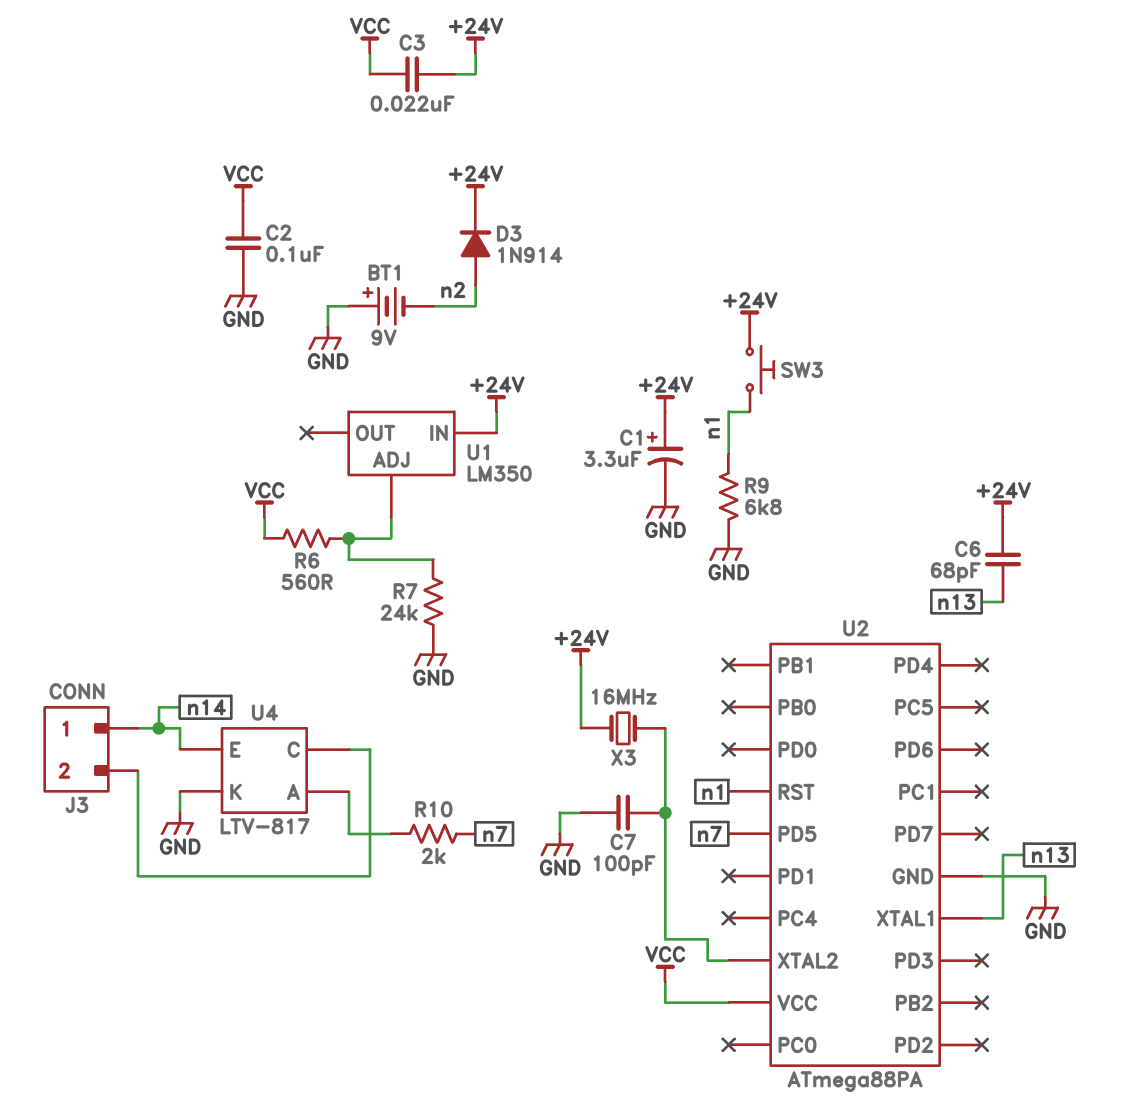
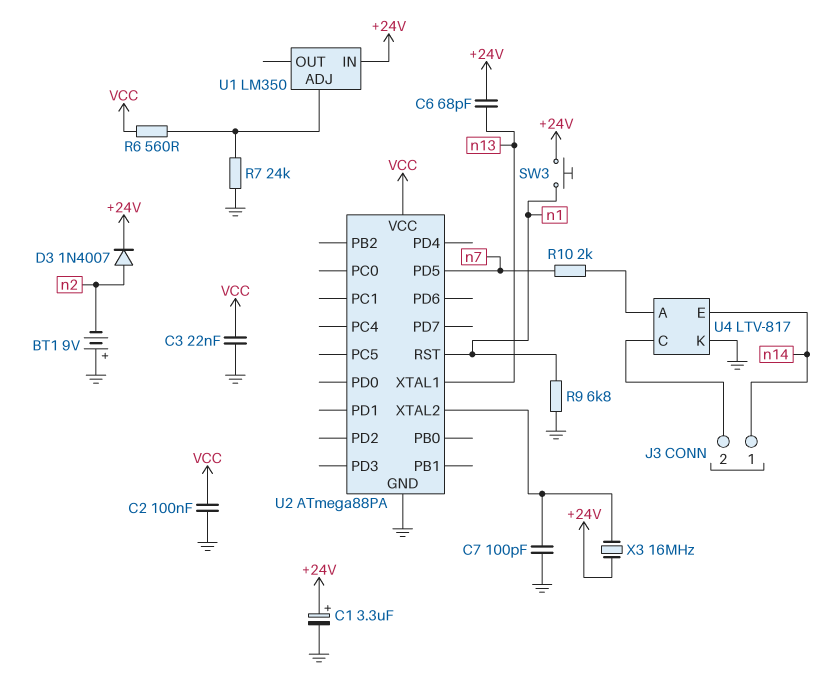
C3: 22nF (+24V, VCC) -> 22nF (GND, VCC)
D3: diode 1N914 (A n2, K +24V) -> diode 1N4007 (A n2, K +24V)

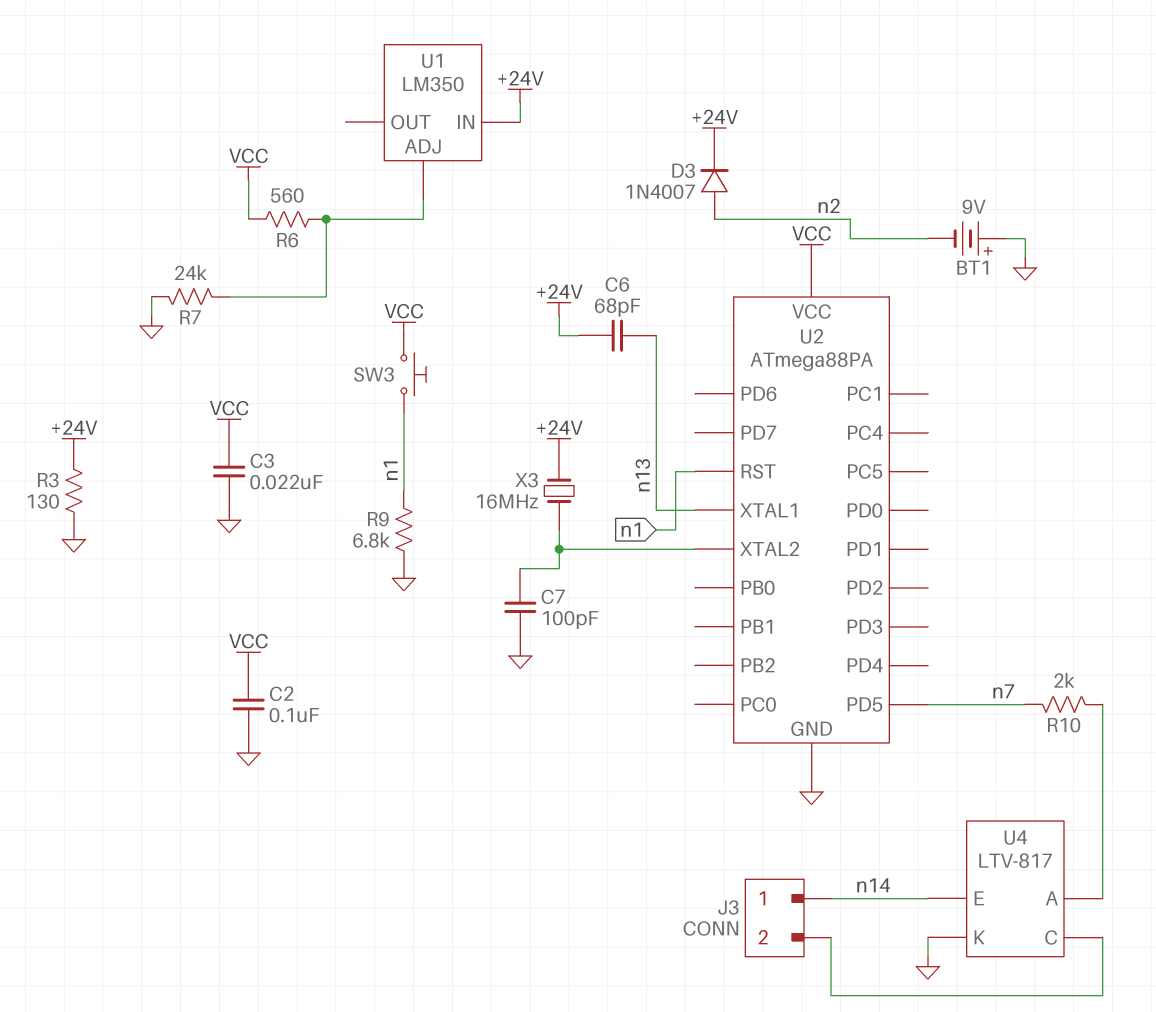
C1: 3.3uF (plus +24V, minus GND) -> none
R3: none -> 130 (+24V, GND)
SW3: button (+24V, n1) -> button (VCC, n1)

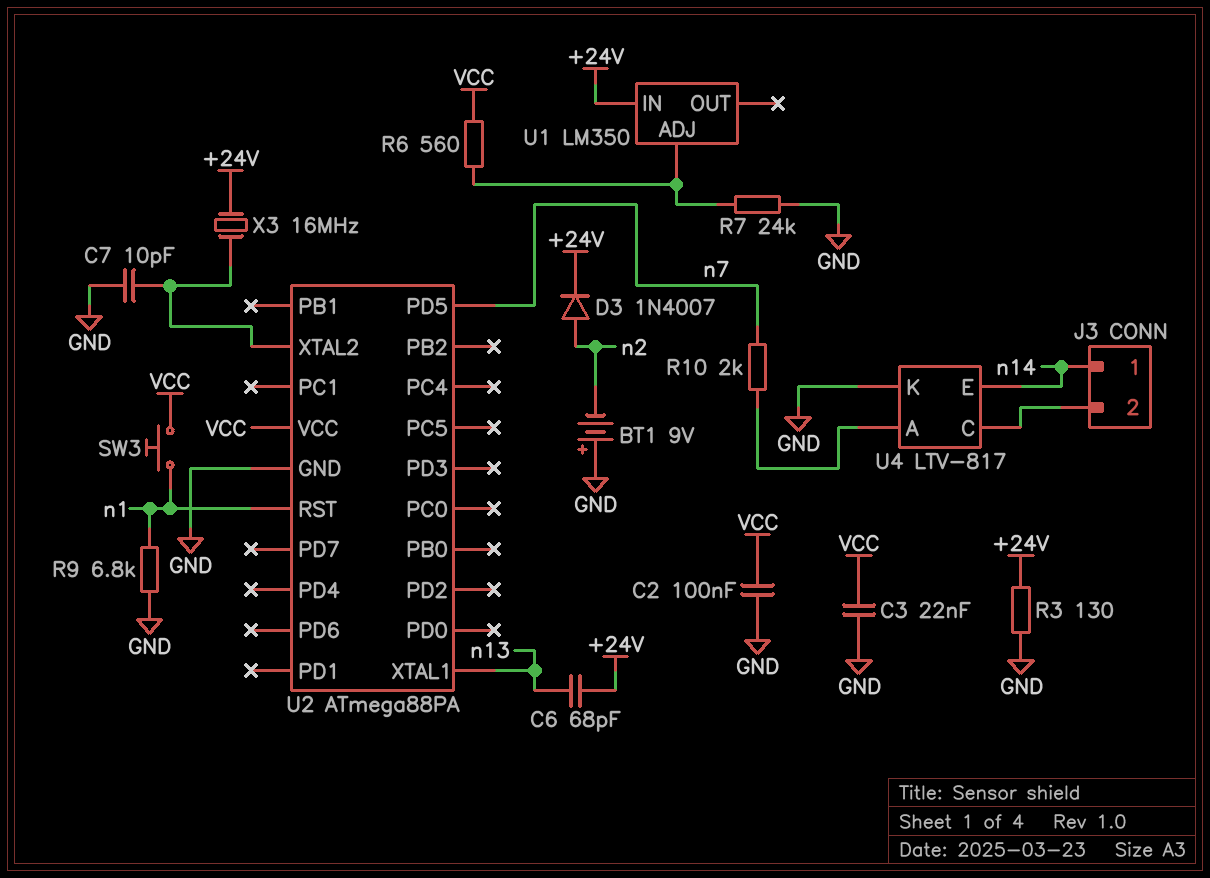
C7: 100pF (GND, U2/XTAL2) -> 10pF (GND, U2/XTAL2)

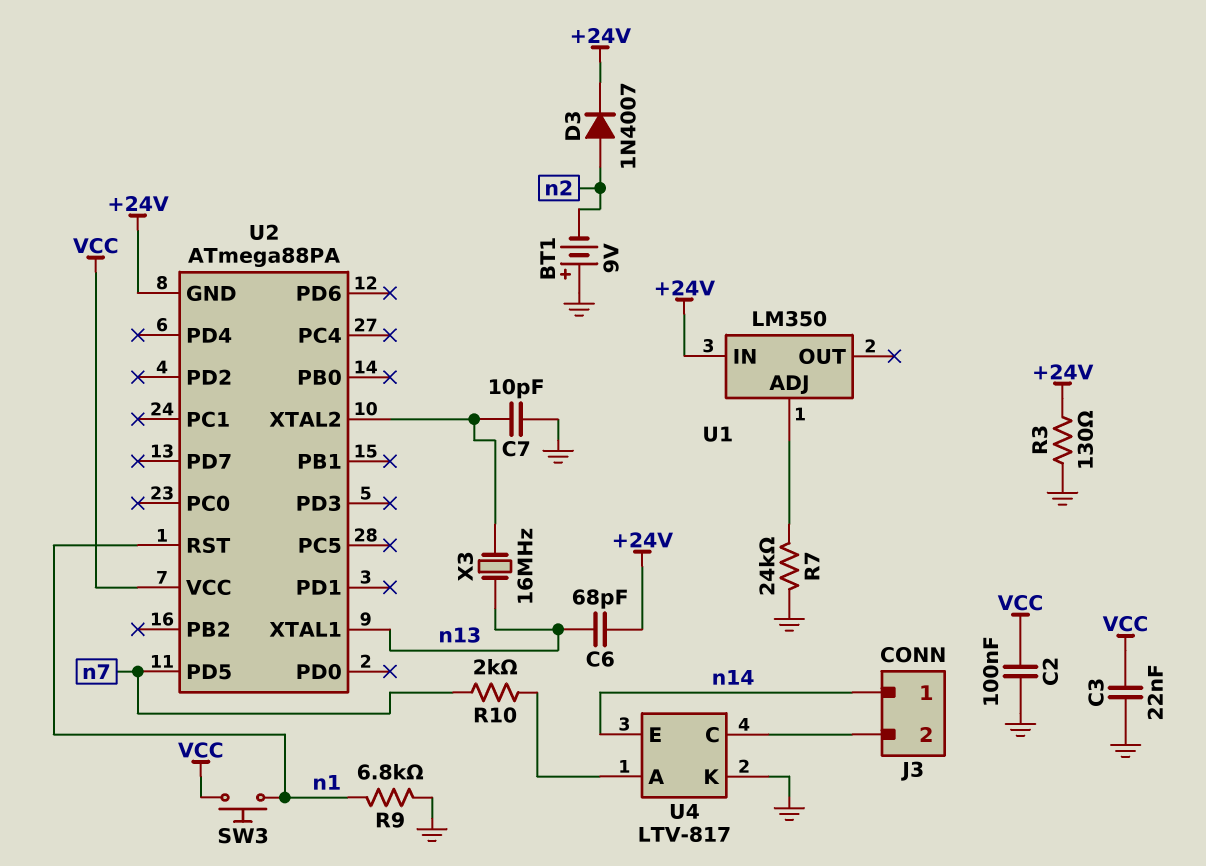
R6: 560 (U1/ADJ, VCC) -> none
U2 pin GND: GND -> +24V
X3: 16MHz (+24V, U2/XTAL2) -> 16MHz (U2/XTAL2, n13)

